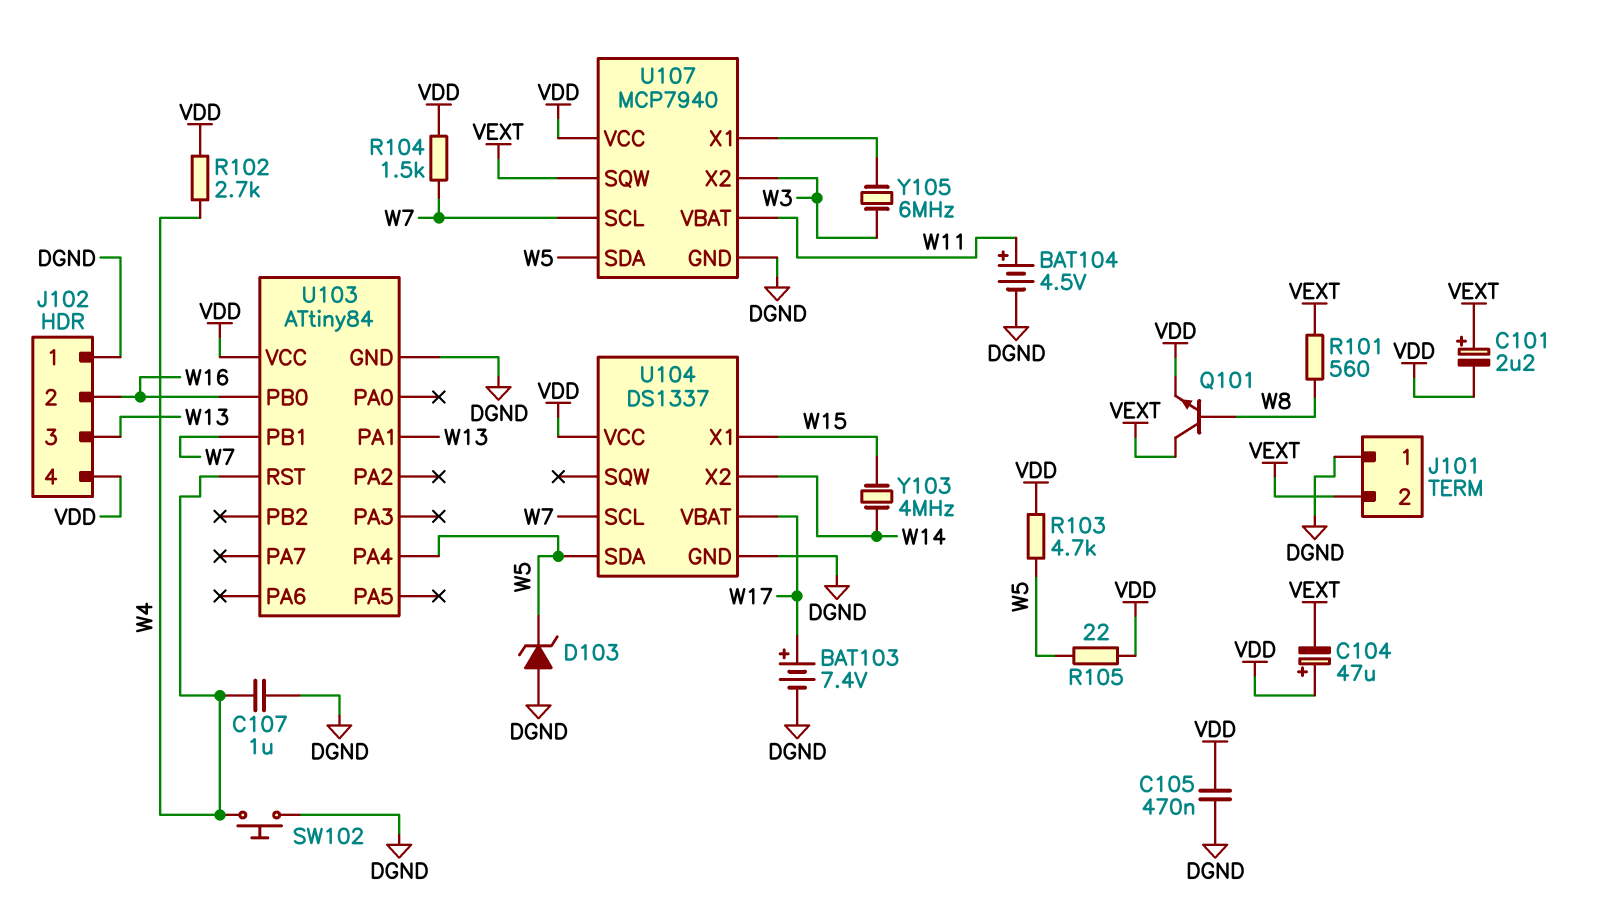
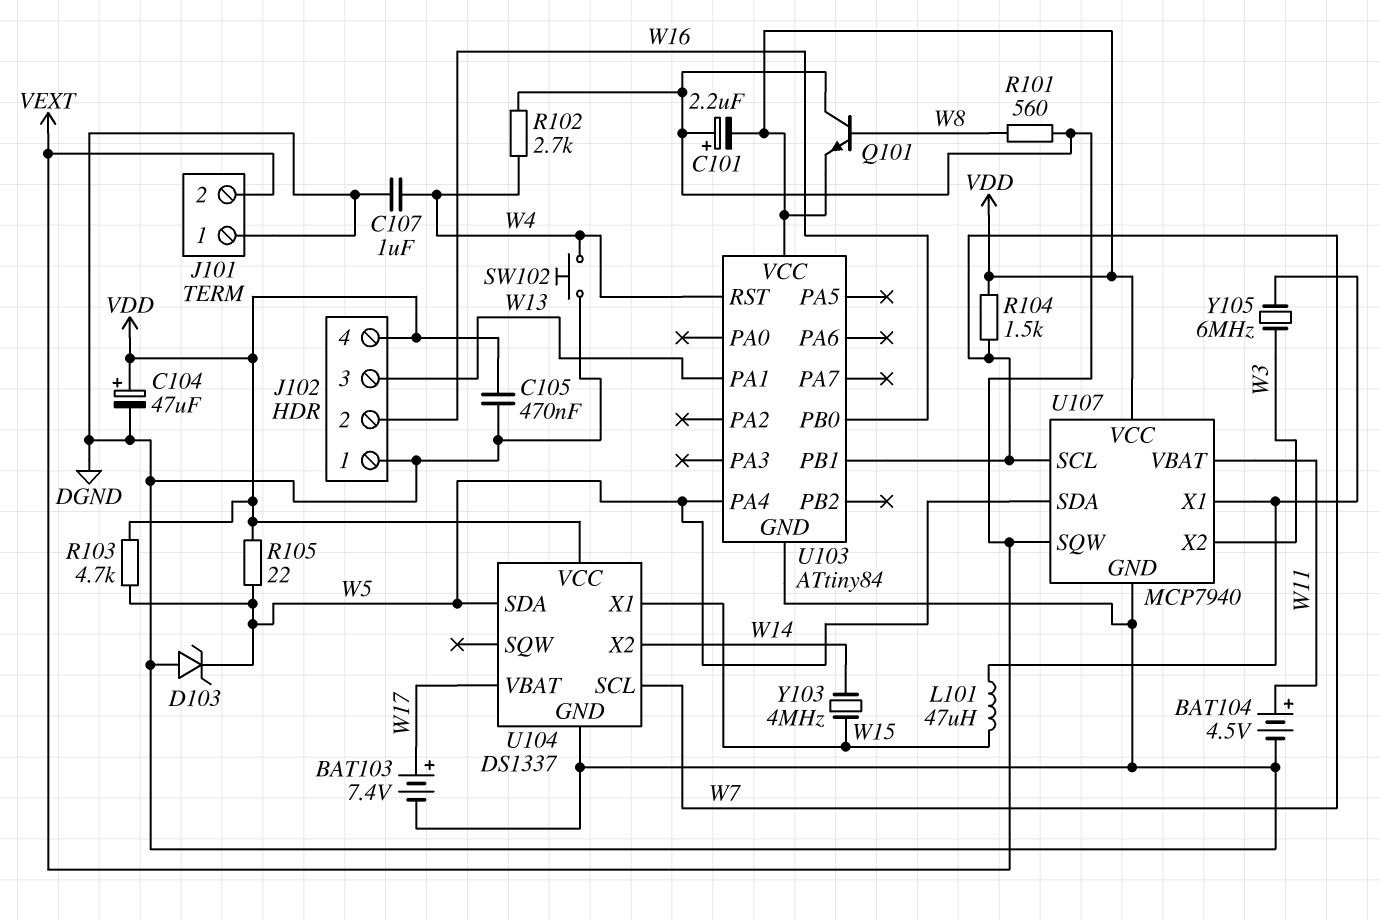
C104: 47uF (plus VDD, minus VEXT) -> 47uF (plus VDD, minus DGND)
L101: none -> 47uH (U107/X1, W15)
R102: 2.7k (VDD, W4) -> 2.7k (VEXT, W4)

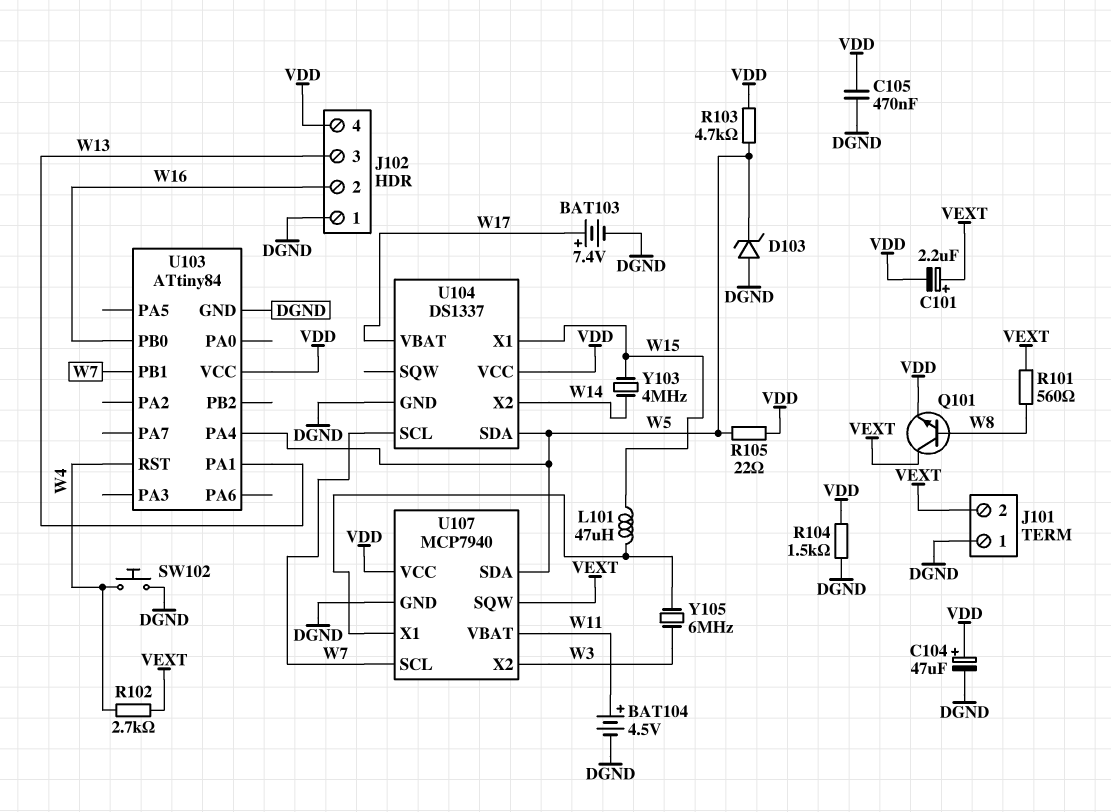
C107: 1uF (DGND, W4) -> none
R104: 1.5k (VDD, W7) -> 1.5k (DGND, VDD)

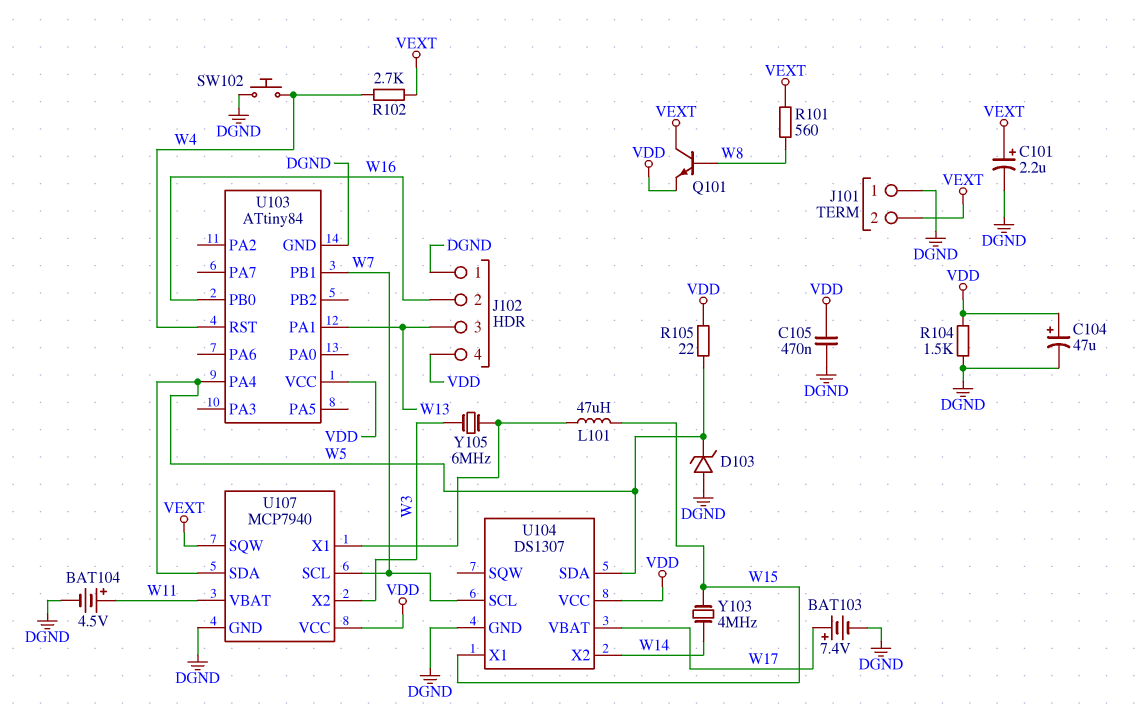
C101: 2.2uF (plus VEXT, minus VDD) -> 2.2uF (plus VEXT, minus DGND)
R103: 4.7k (VDD, W5) -> none
U104: DS1337 -> DS1307

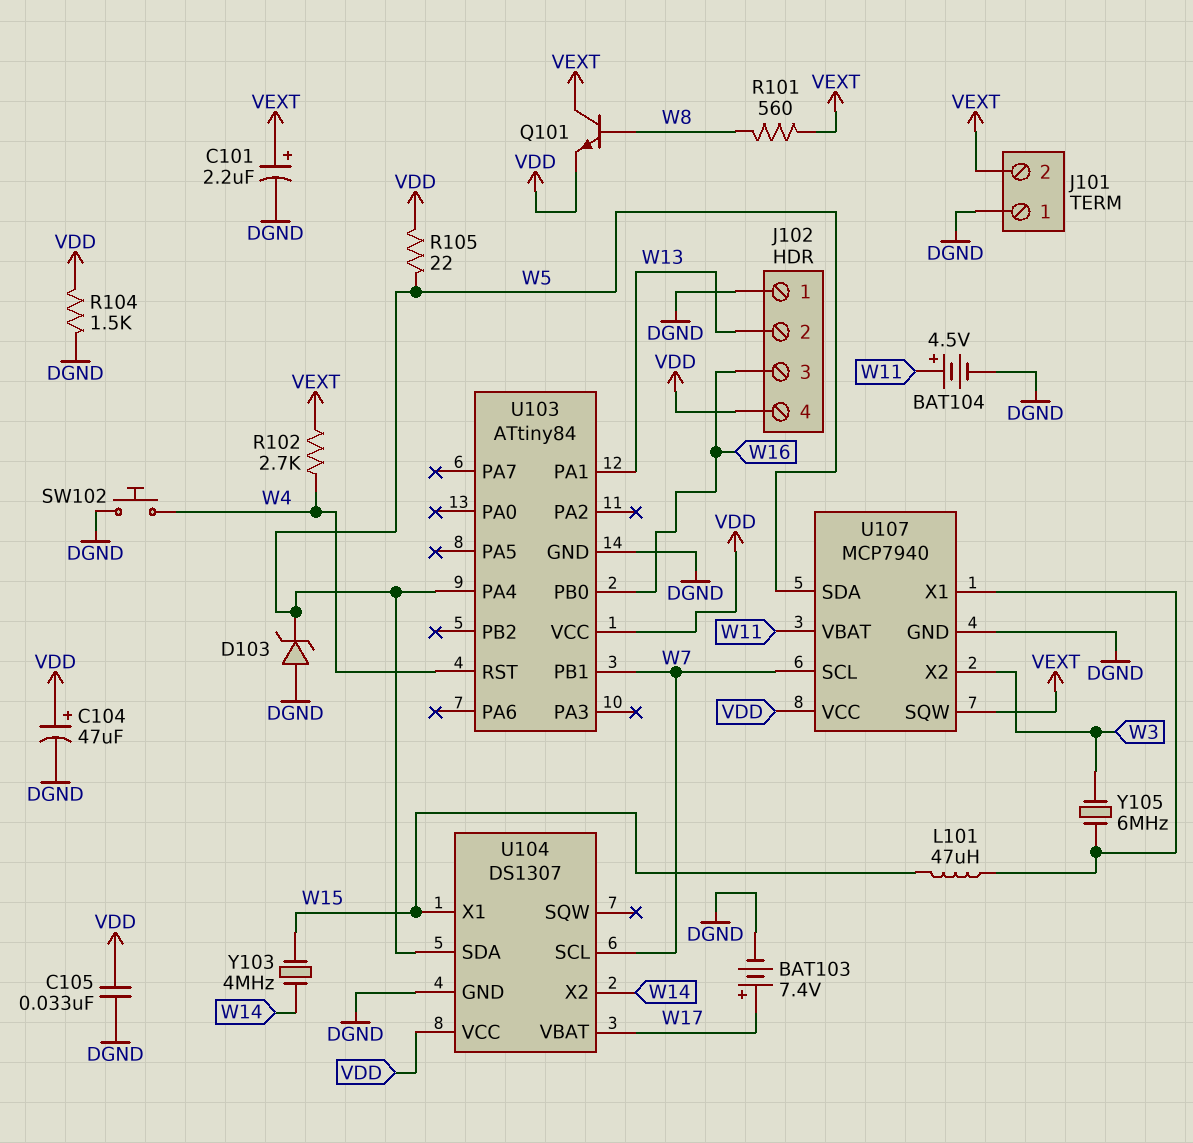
C105: 470nF (DGND, VDD) -> 33nF (DGND, VDD)
J102 pin 2: W16 -> W13
J102 pin 3: W13 -> W16

